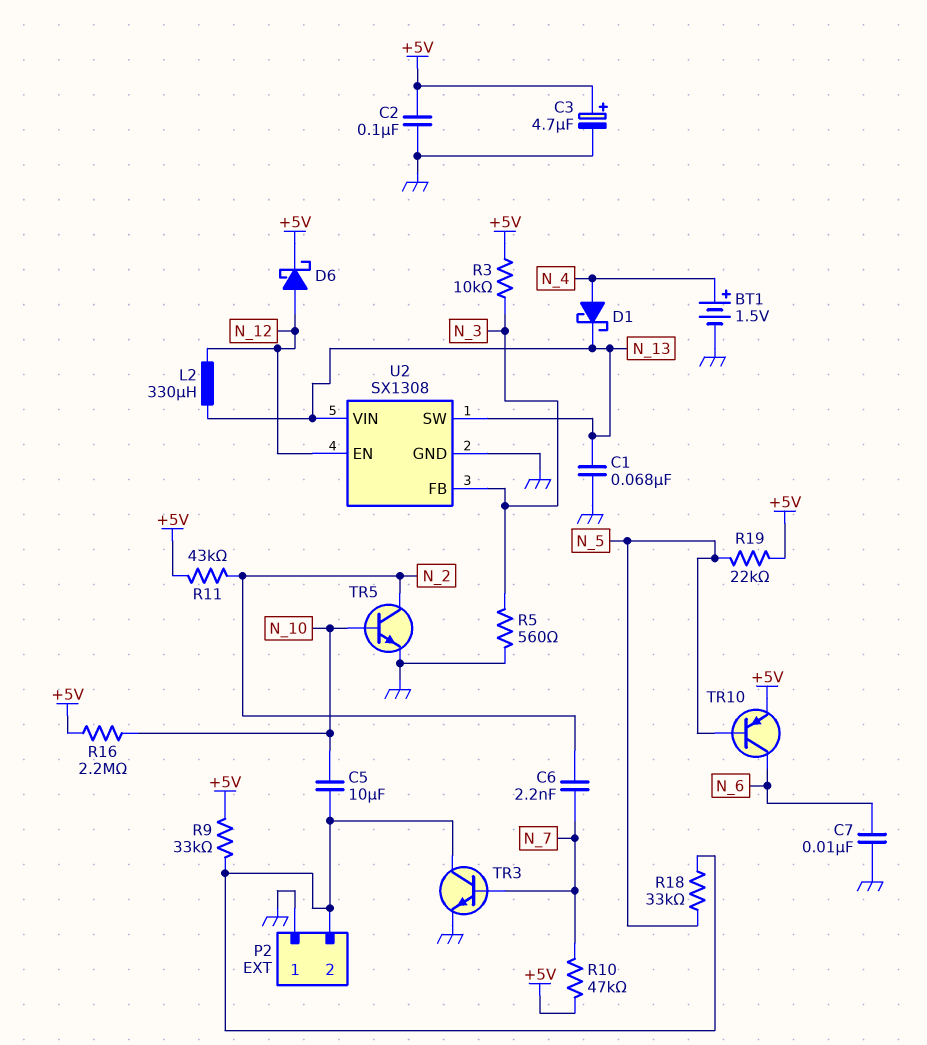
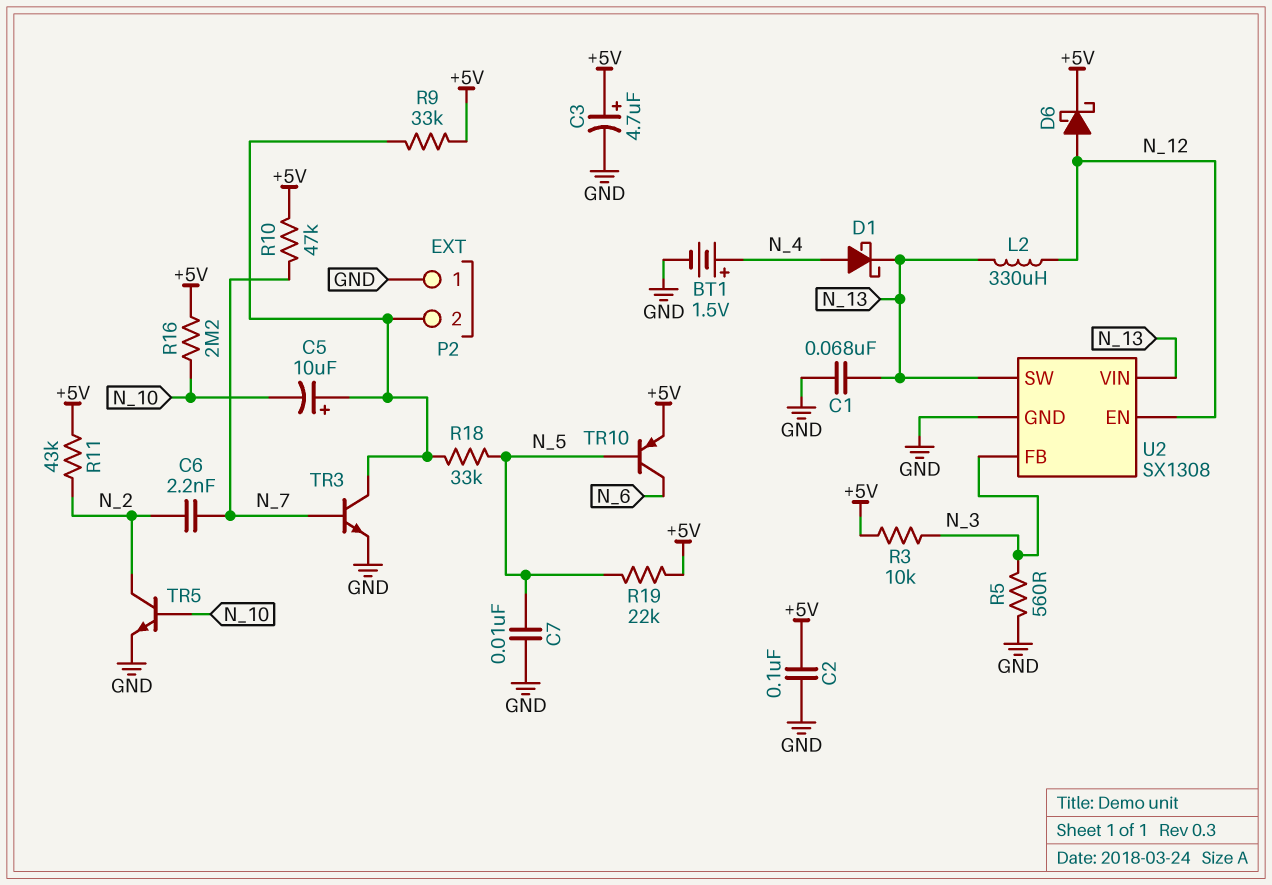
C5: 10uF (N_10, P2/2) -> 10uF (plus P2/2, minus N_10)
C7: 10nF (GND, N_6) -> 10nF (GND, N_5)

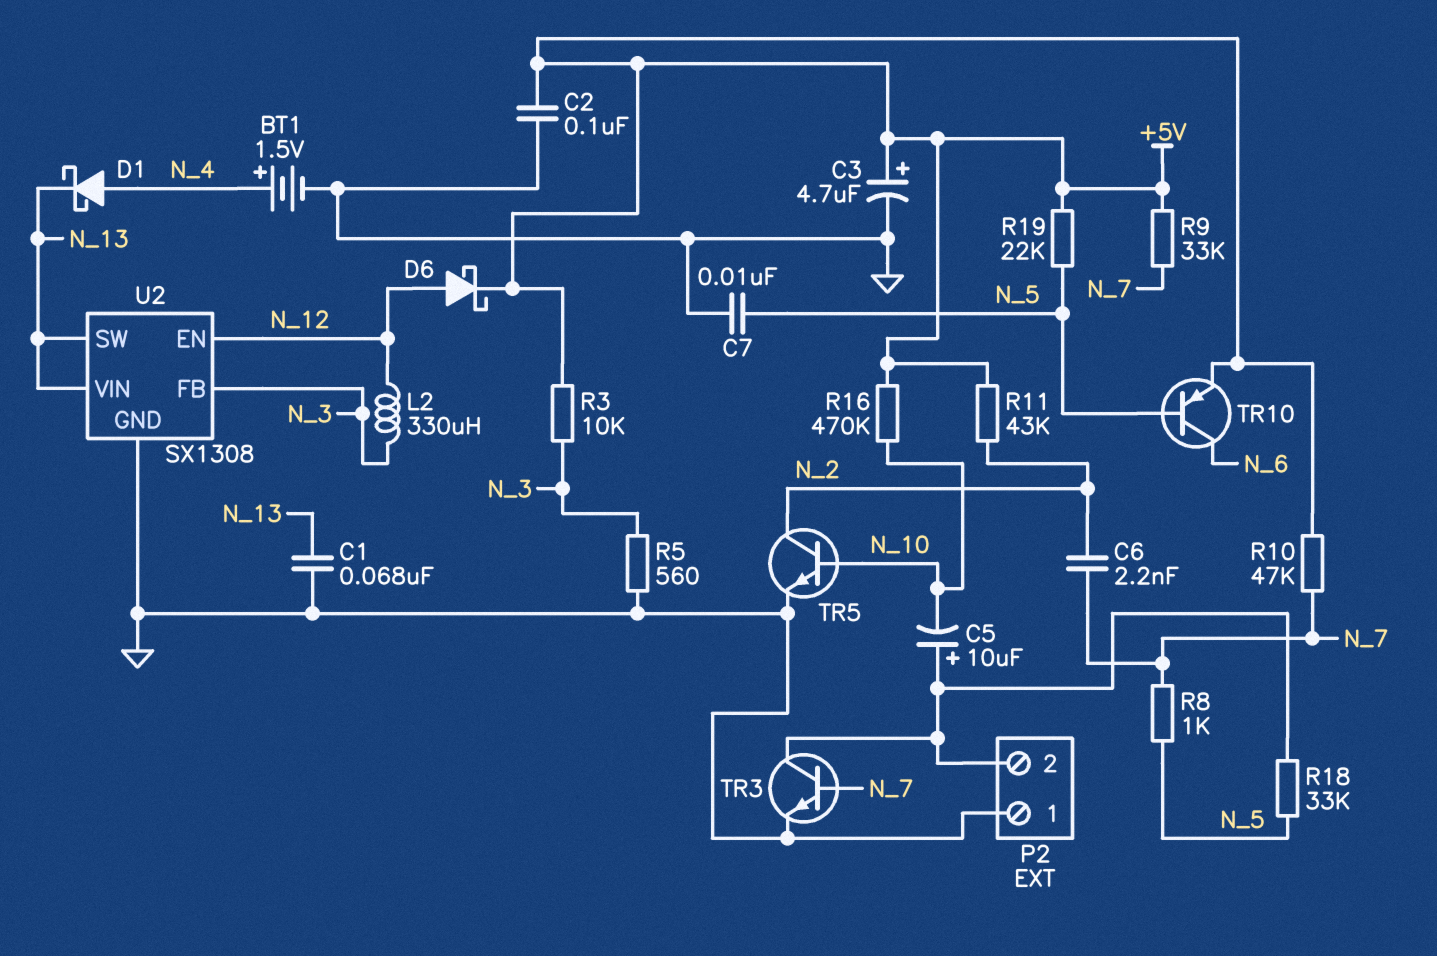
L2: 330uH (N_12, N_13) -> 330uH (N_3, N_12)
R8: none -> 1k (N_5, N_7)
R9: 33k (+5V, P2/2) -> 33k (+5V, N_7)
R16: 2.2M (+5V, N_10) -> 470k (+5V, N_10)

